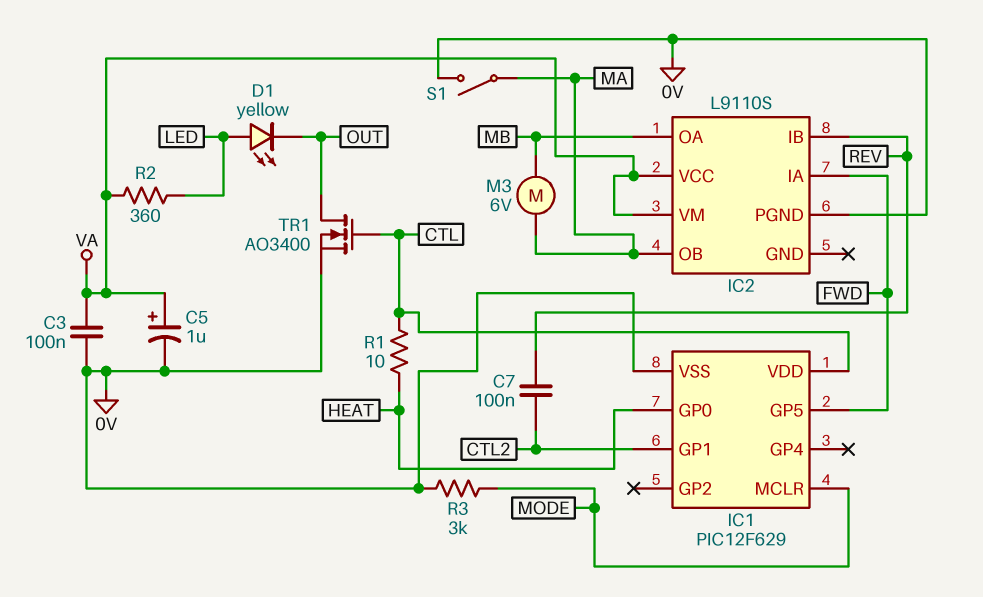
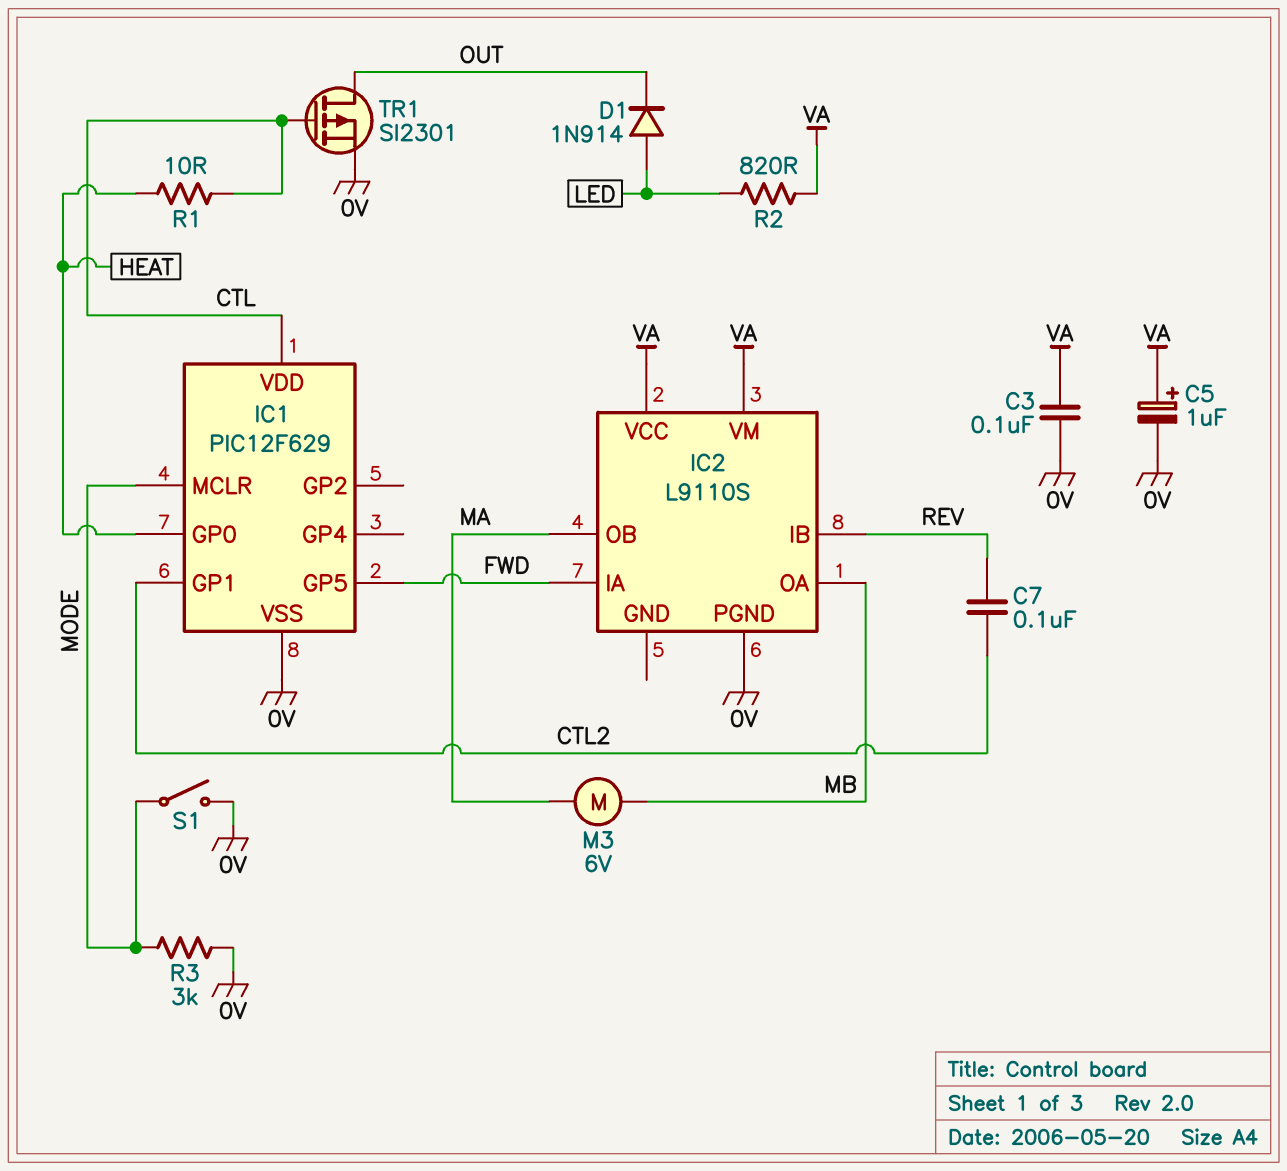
D1: LED yellow (A LED, K OUT) -> diode 1N914 (A LED, K OUT)
R2: 360 (LED, VA) -> 820 (LED, VA)
S1: switch (0V, MA) -> switch (0V, MODE)
TR1: NMOS AO3400 (G CTL, D OUT, S 0V) -> PMOS SI2301 (G CTL, D OUT, S 0V)

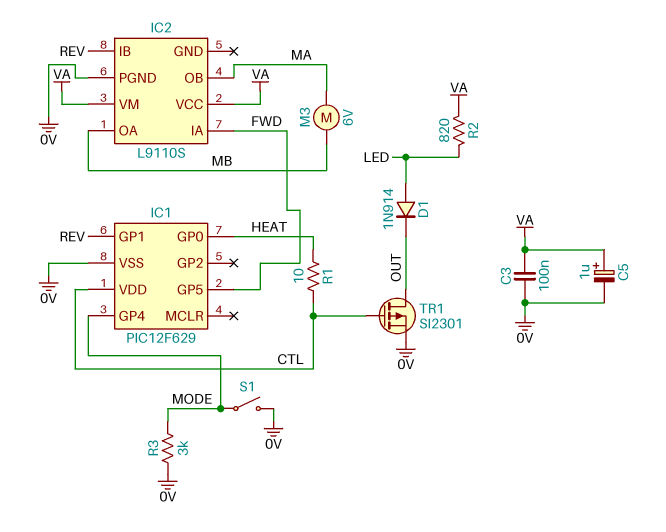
C7: 100nF (CTL2, REV) -> none
IC1 pin GP1: CTL2 -> REV
IC1 pin GP4: none -> MODE
IC1 pin MCLR: MODE -> none

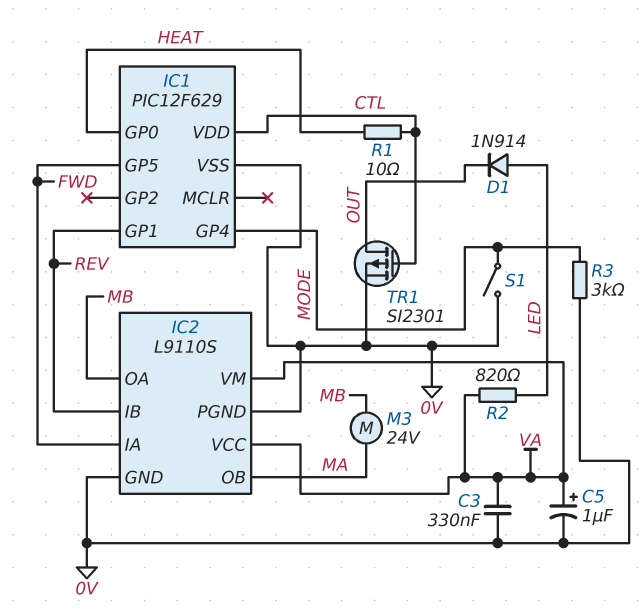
C3: 100nF (0V, VA) -> 330nF (0V, VA)
IC2 pin GND: none -> 0V
M3: motor 6V (MA, MB) -> motor 24V (MA, MB)

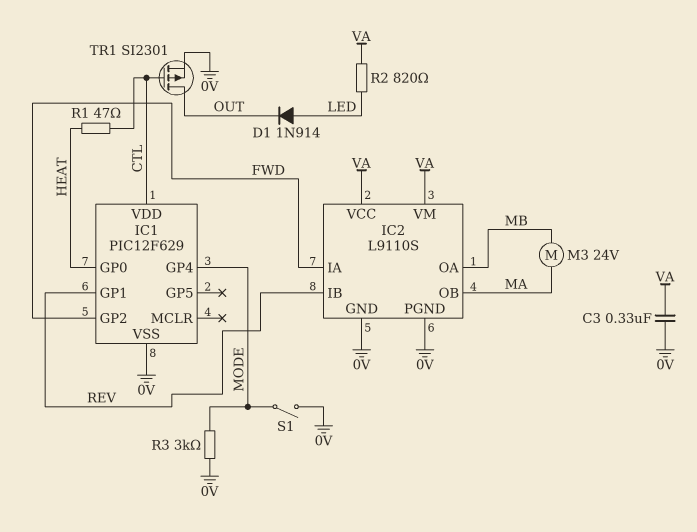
C5: 1uF (plus VA, minus 0V) -> none
IC1 pin GP2: none -> FWD
IC1 pin GP5: FWD -> none
R1: 10 (CTL, HEAT) -> 47 (CTL, HEAT)

